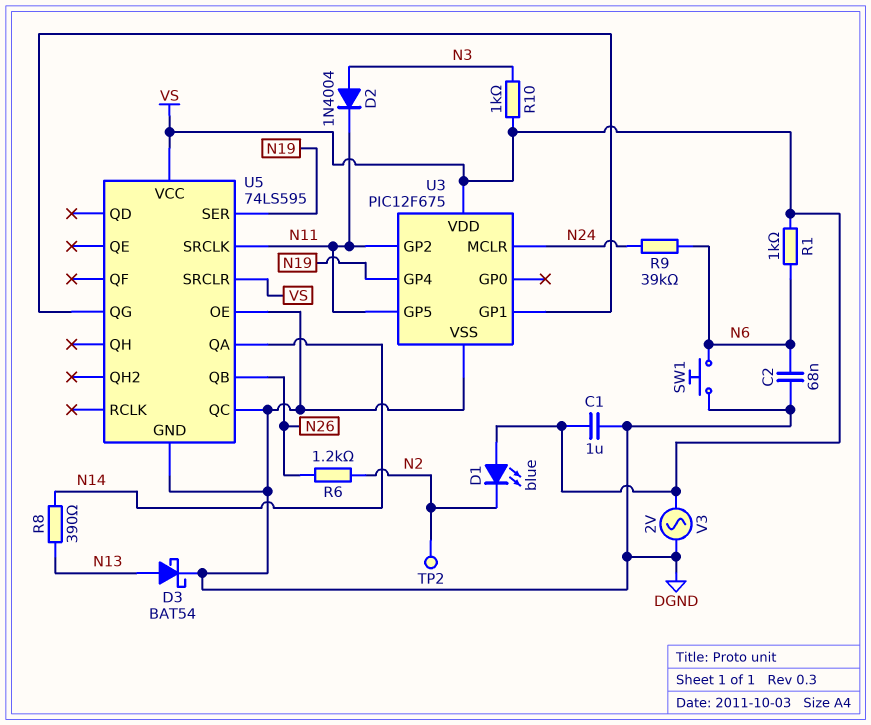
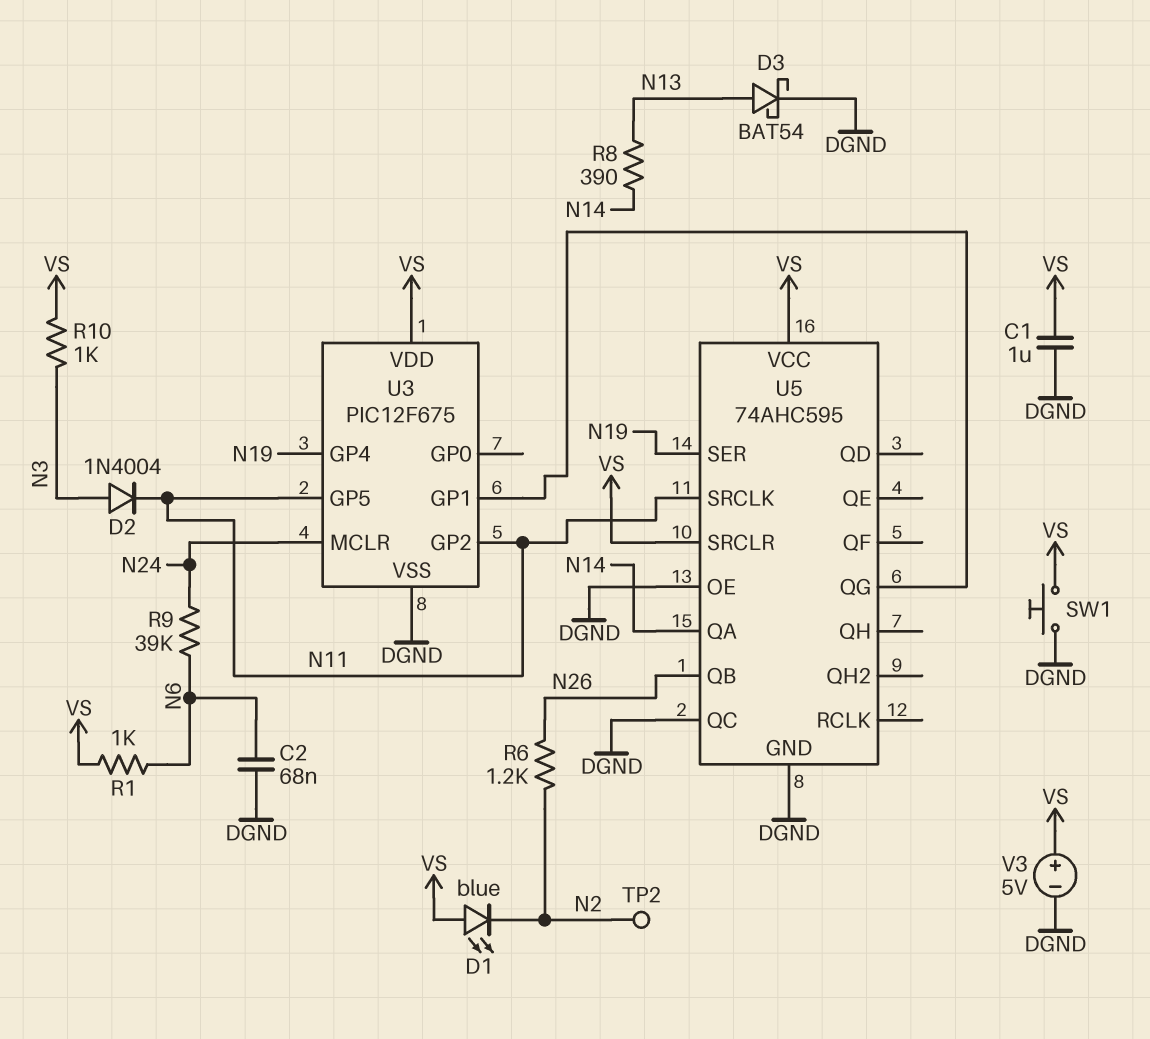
SW1: button (DGND, N6) -> button (DGND, VS)
U5: 74LS595 -> 74AHC595
V3: AC 2V (DGND, VS) -> 5V (plus VS, minus DGND)

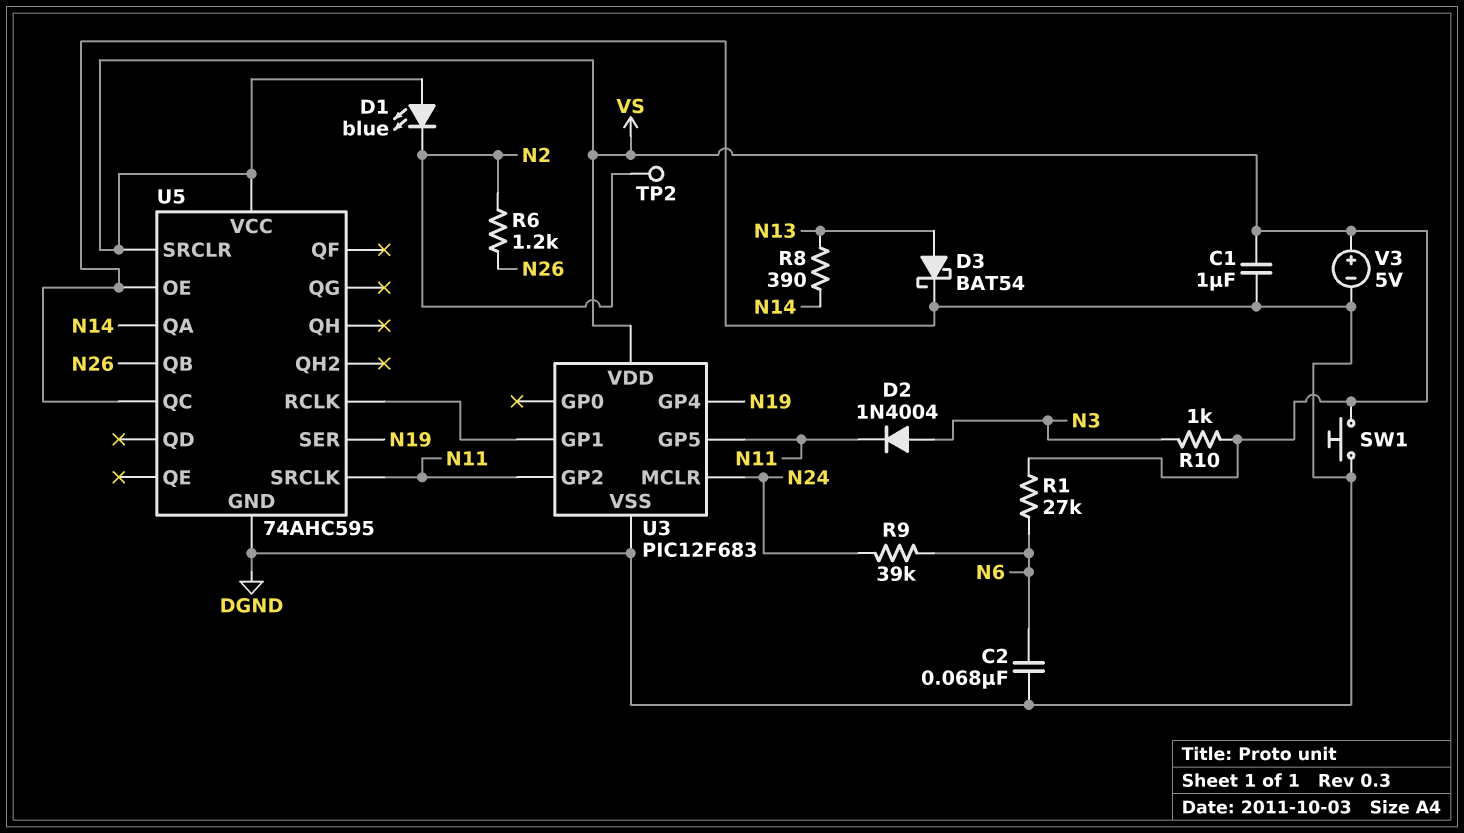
R1: 1k (N6, VS) -> 27k (N6, VS)
U3: PIC12F675 -> PIC12F683
U5 pin QG: U3/GP1 -> none
U5 pin RCLK: none -> U3/GP1

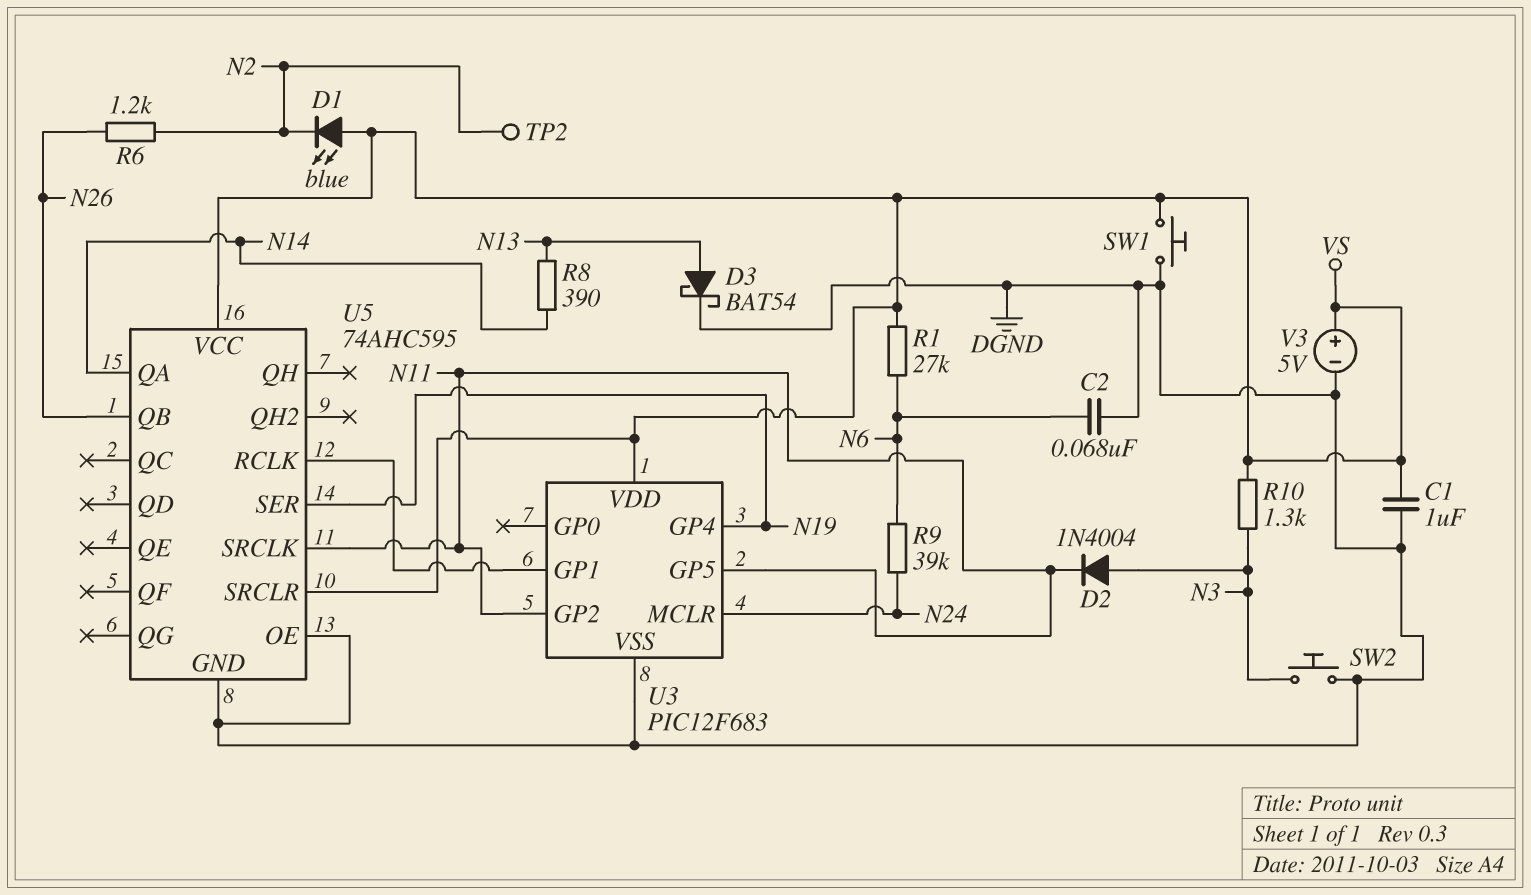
R10: 1k (N3, VS) -> 1.3k (N3, VS)
SW2: none -> button (DGND, N3)
U5 pin QC: DGND -> none

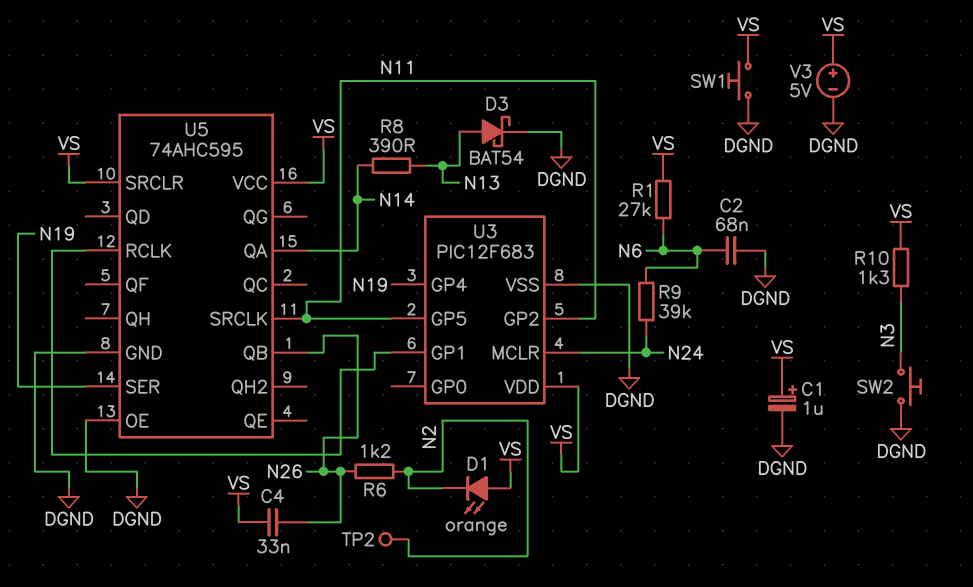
C1: 1uF (DGND, VS) -> 1uF (plus VS, minus DGND)
C4: none -> 33nF (N26, VS)
D1: LED blue (A VS, K N2) -> LED orange (A VS, K N2)
D2: diode 1N4004 (A N3, K N11) -> none

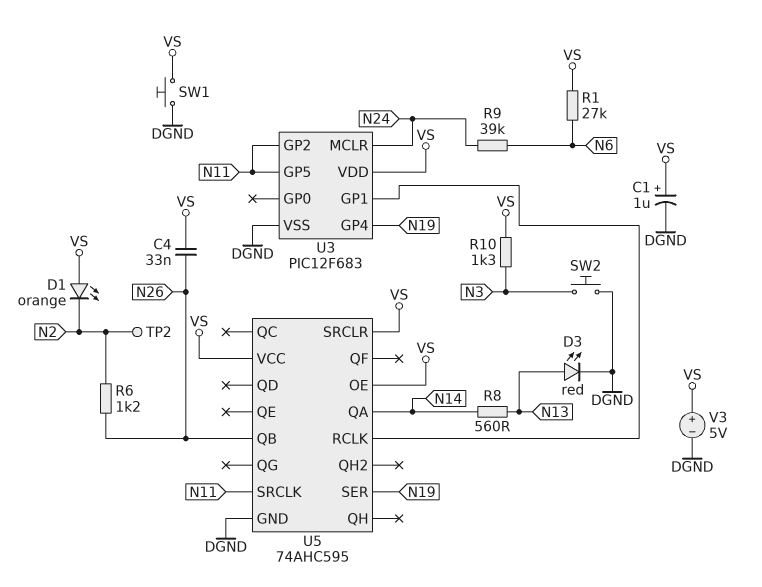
C2: 68nF (DGND, N6) -> none
D3: schottky BAT54 (A N13, K DGND) -> LED red (A N13, K DGND)
R8: 390 (N13, N14) -> 560 (N13, N14)
U5 pin OE: DGND -> VS

